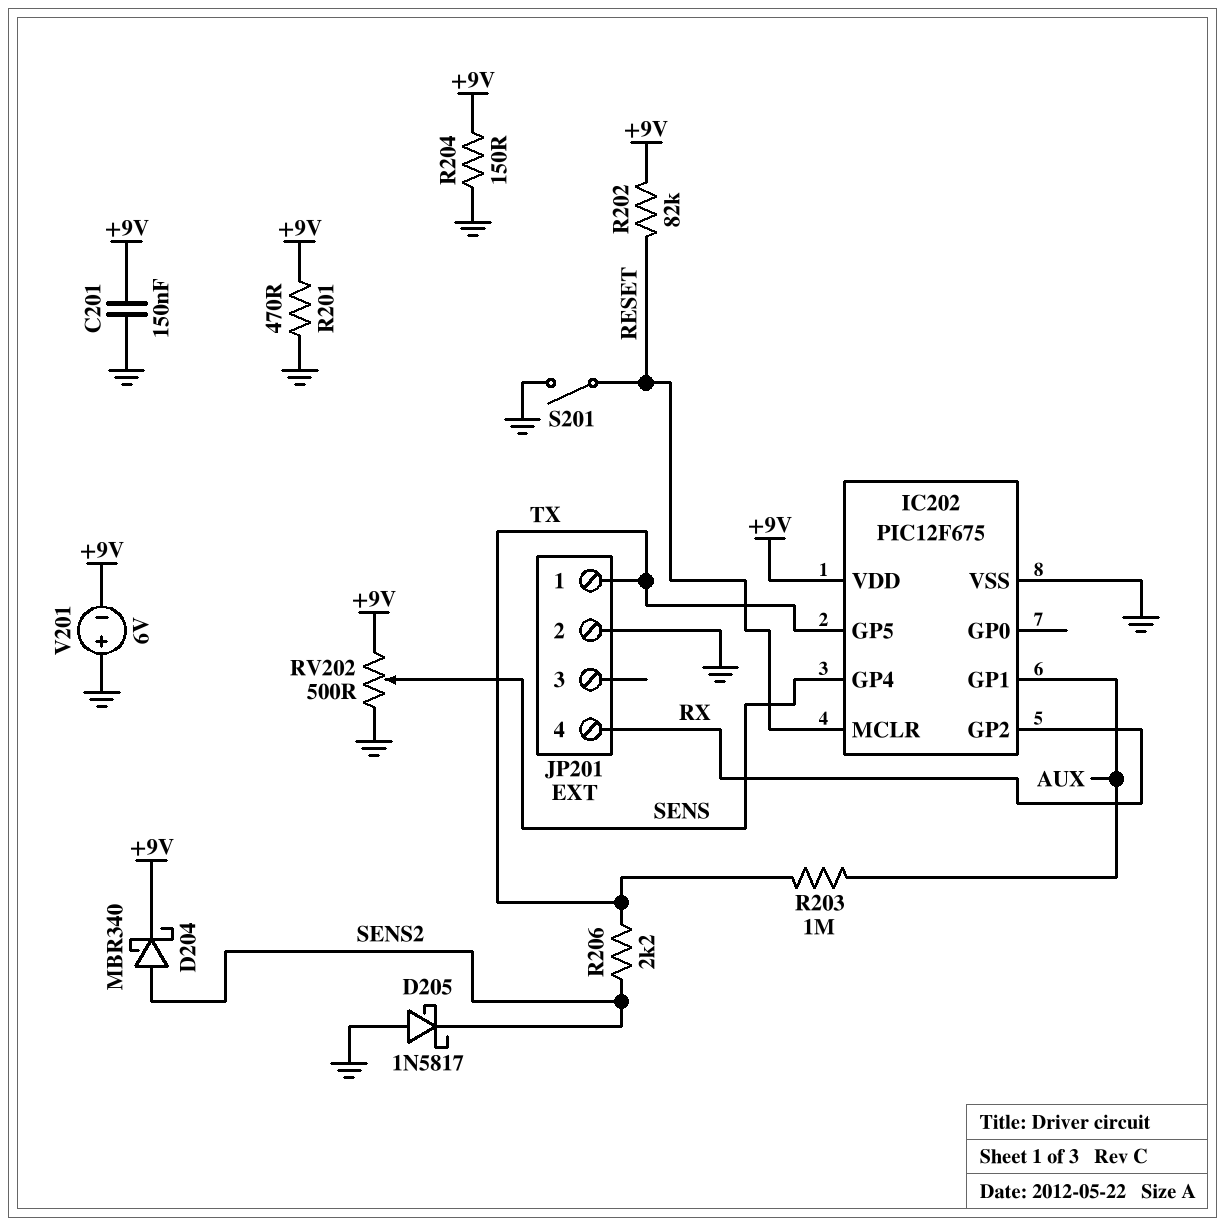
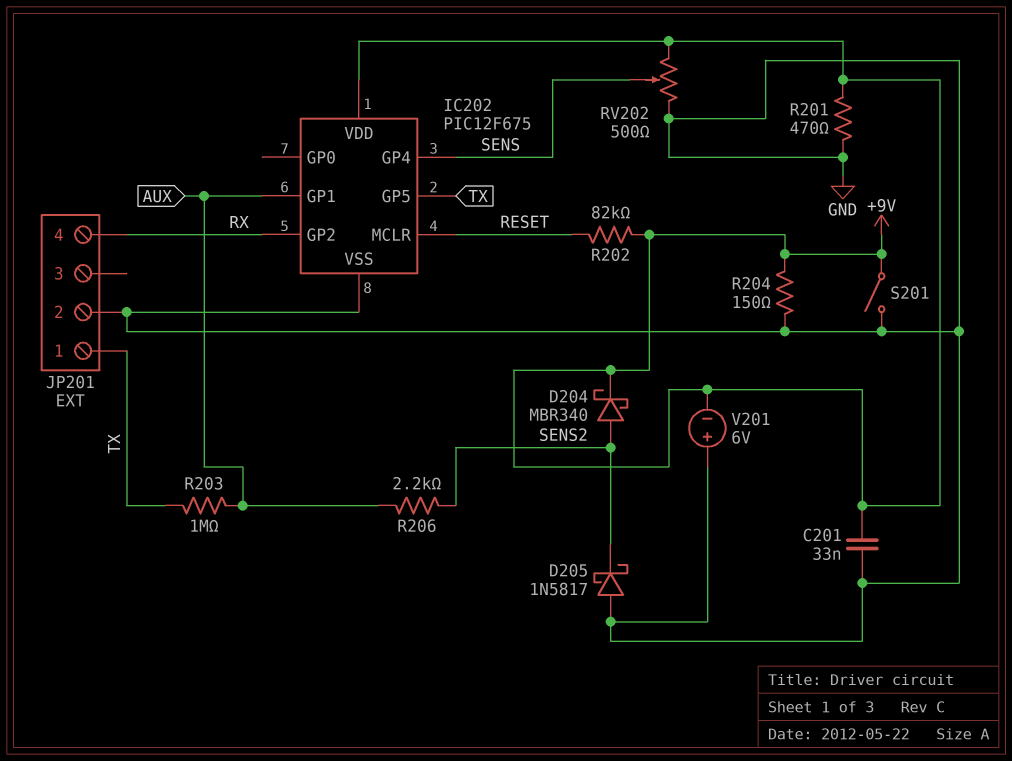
C201: 150nF (+9V, GND) -> 33nF (+9V, GND)
R206: 2.2k (SENS2, TX) -> 2.2k (AUX, SENS2)
S201: switch (GND, RESET) -> switch (+9V, GND)

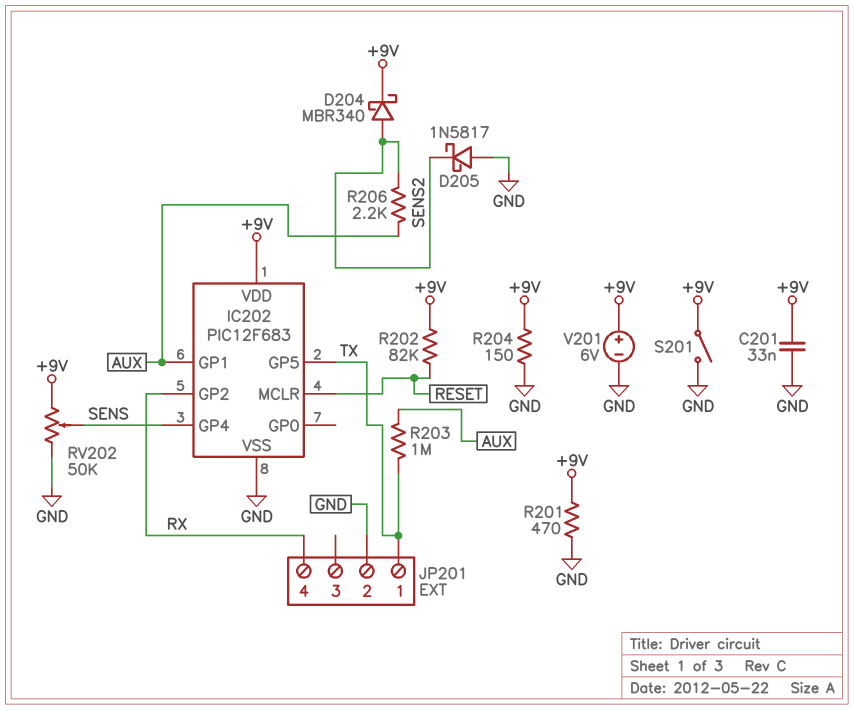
IC202: PIC12F675 -> PIC12F683
RV202: 500 (+9V, GND, wiper SENS) -> 50k (+9V, GND, wiper SENS)
V201: 6V (plus GND, minus +9V) -> 6V (plus +9V, minus GND)

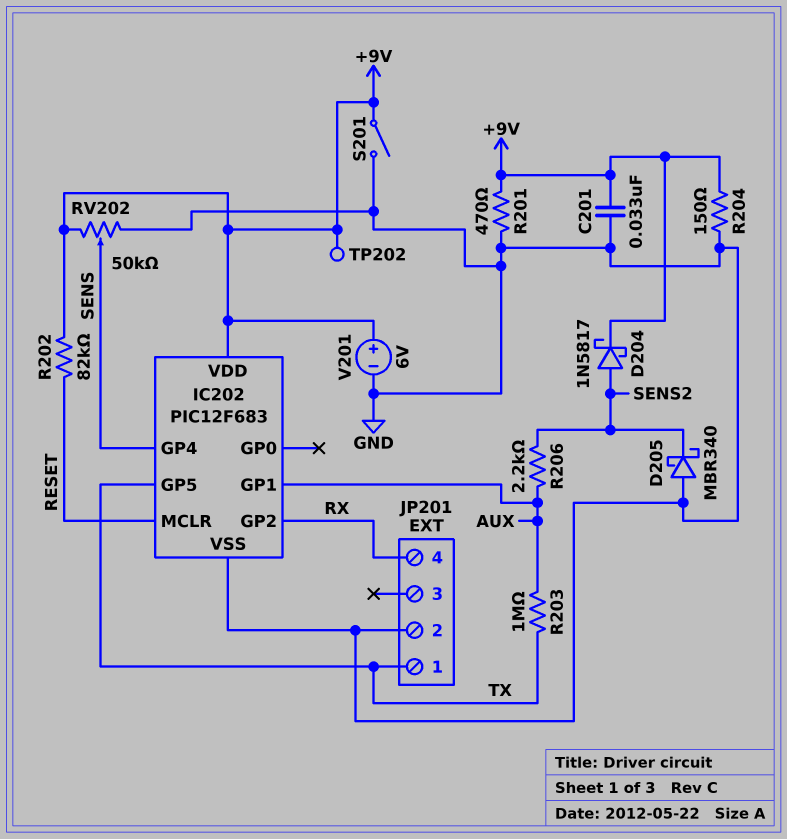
D204: schottky MBR340 (A SENS2, K +9V) -> schottky 1N5817 (A SENS2, K +9V)
D205: schottky 1N5817 (A GND, K SENS2) -> schottky MBR340 (A GND, K SENS2)
TP202: none -> test point (+9V)

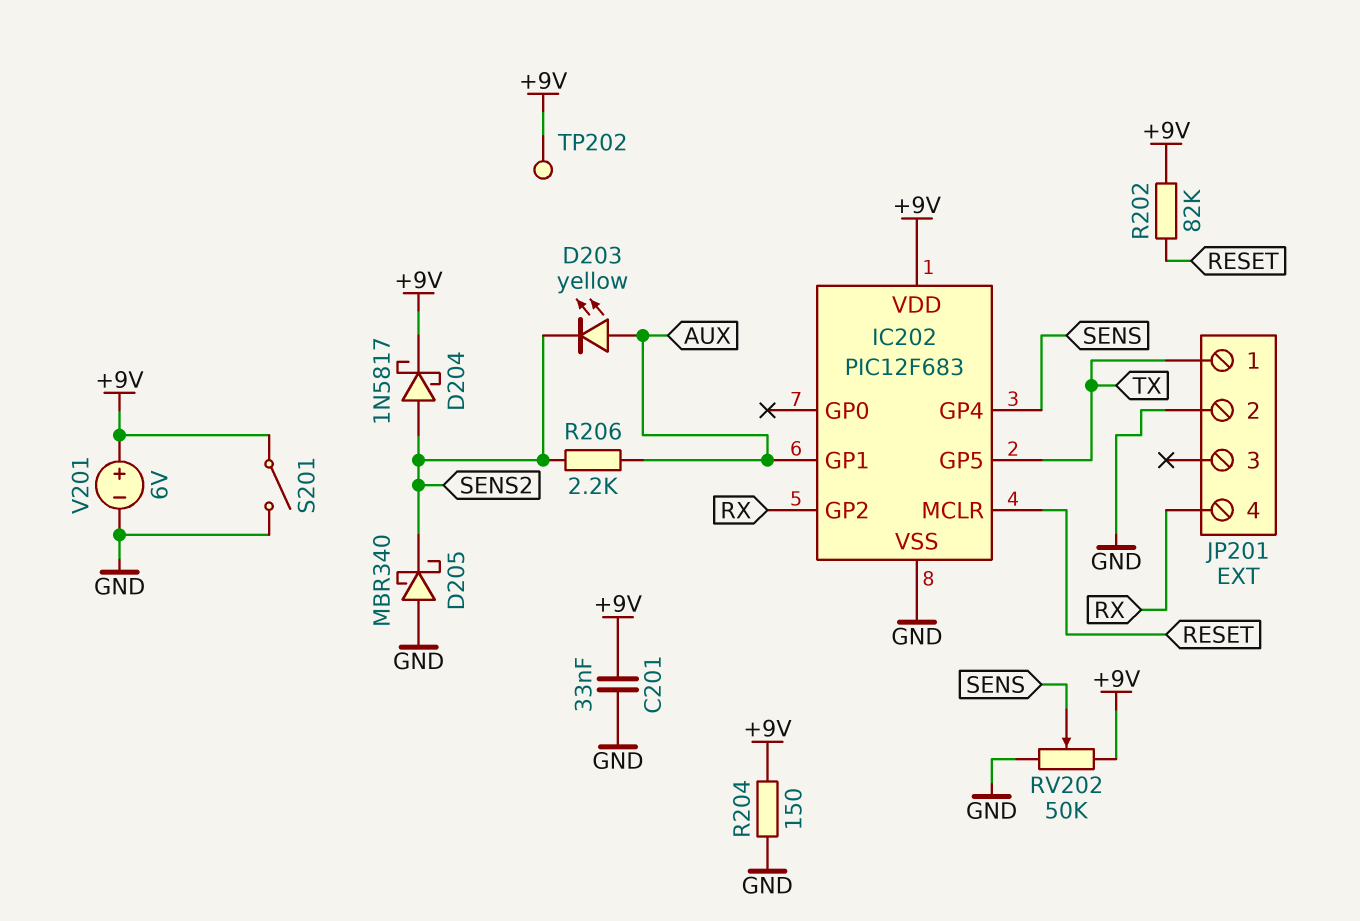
D203: none -> LED yellow (A AUX, K SENS2)
R201: 470 (+9V, GND) -> none
R203: 1M (AUX, TX) -> none

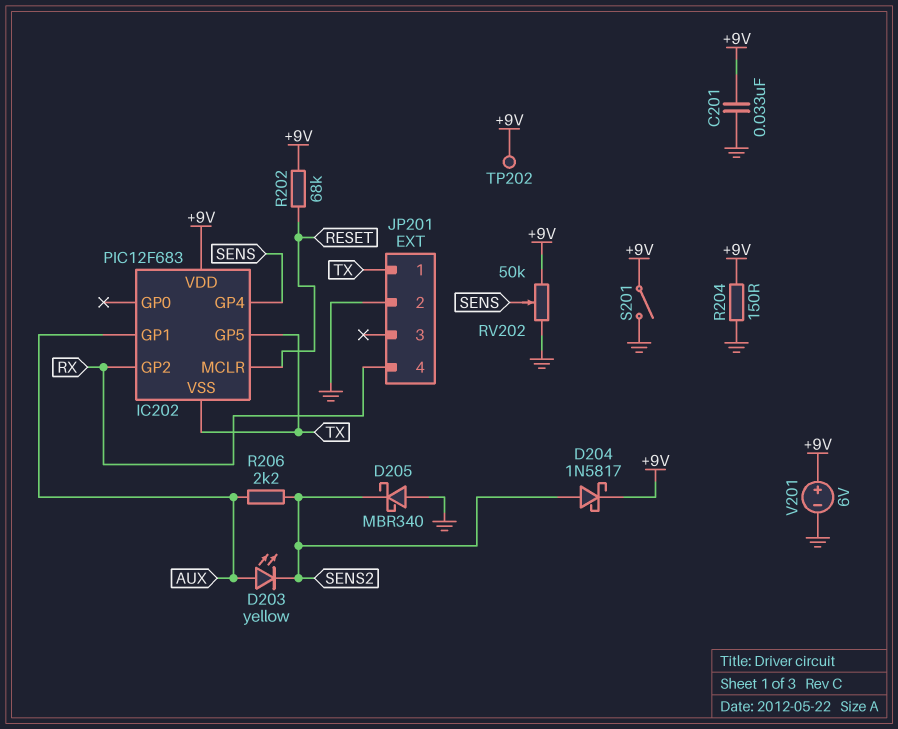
IC202 pin VSS: GND -> TX
R202: 82k (+9V, RESET) -> 68k (+9V, RESET)

